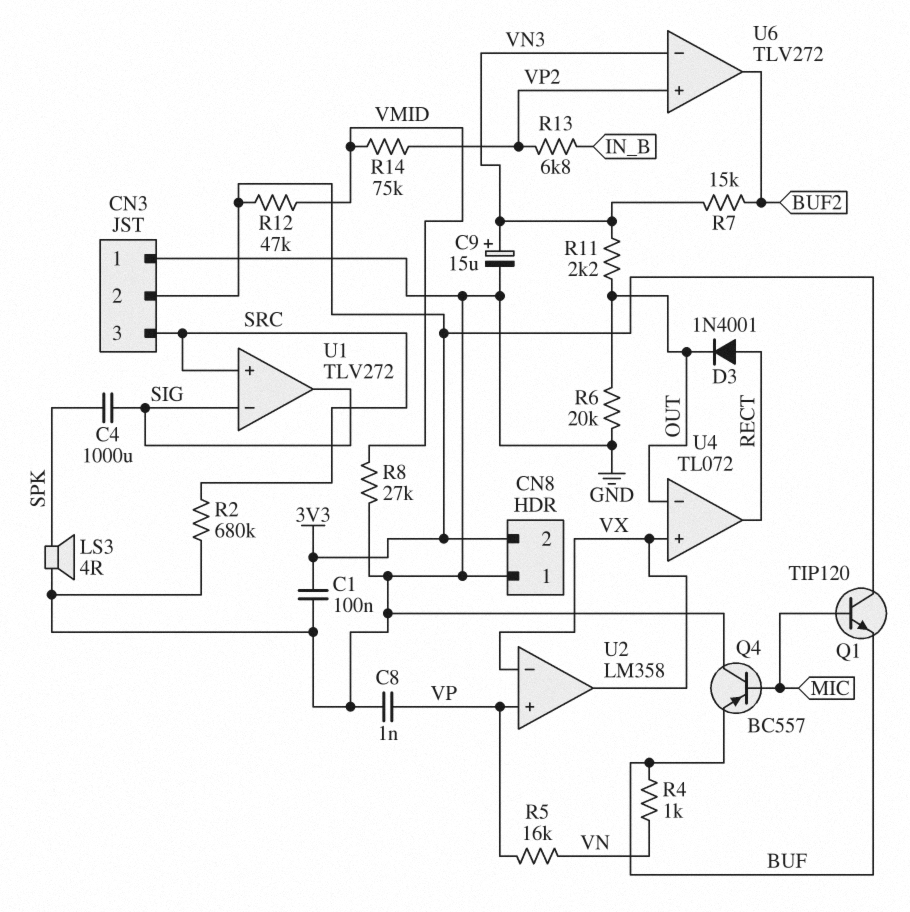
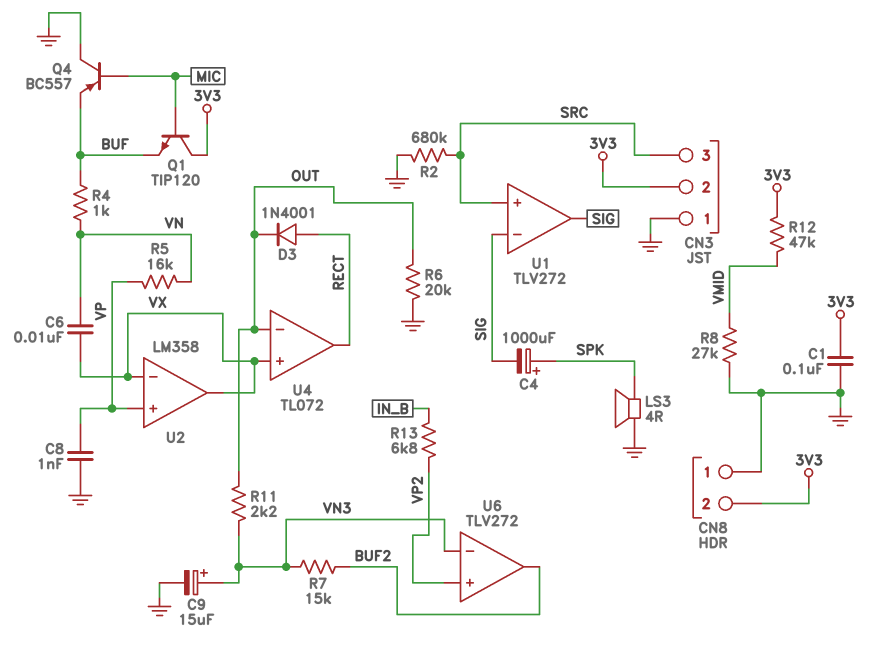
C4: 1000uF (SIG, SPK) -> 1000uF (plus SPK, minus SIG)
C6: none -> 10nF (VN, VX)
R14: 75k (VMID, VP2) -> none

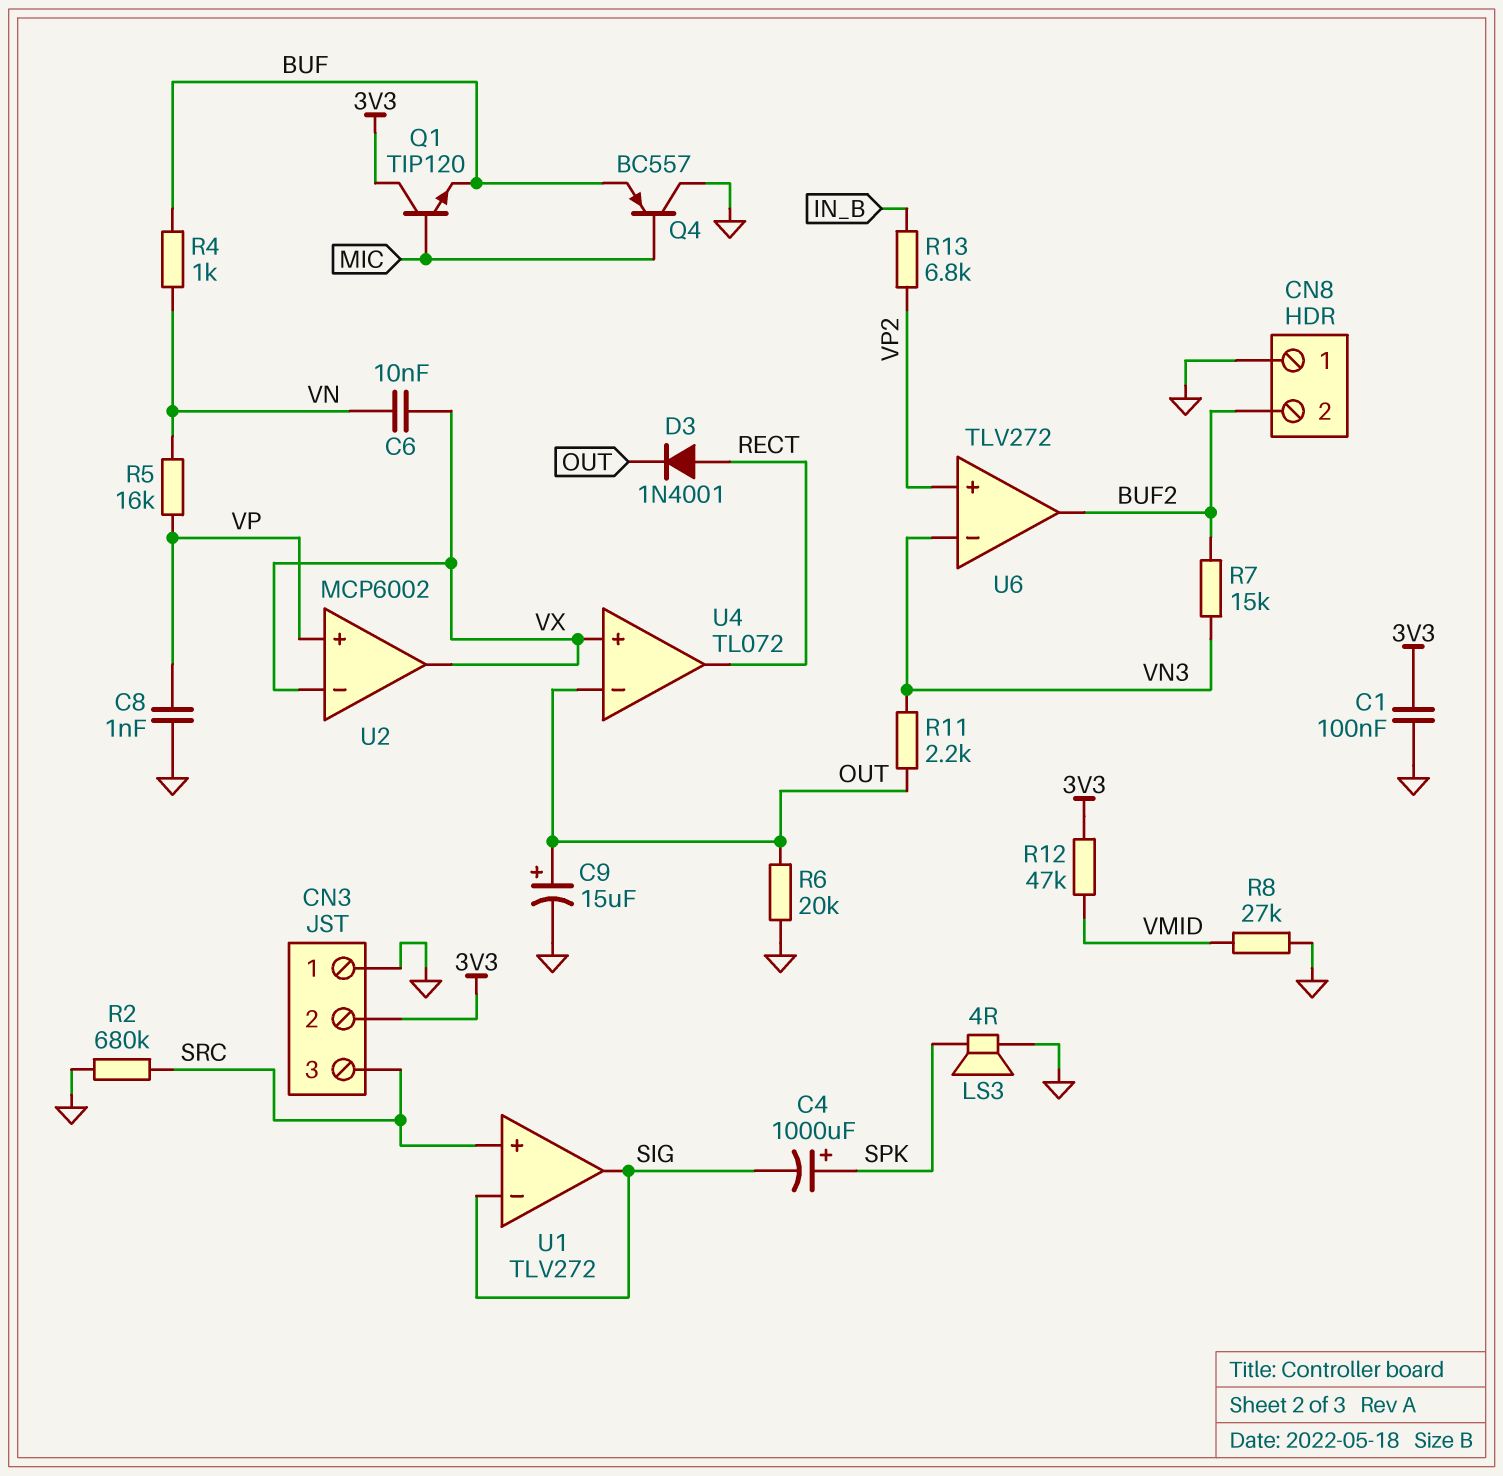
C9: 15uF (plus VN3, minus GND) -> 15uF (plus OUT, minus GND)
CN8 pin 2: 3V3 -> BUF2
U2: LM358 -> MCP6002

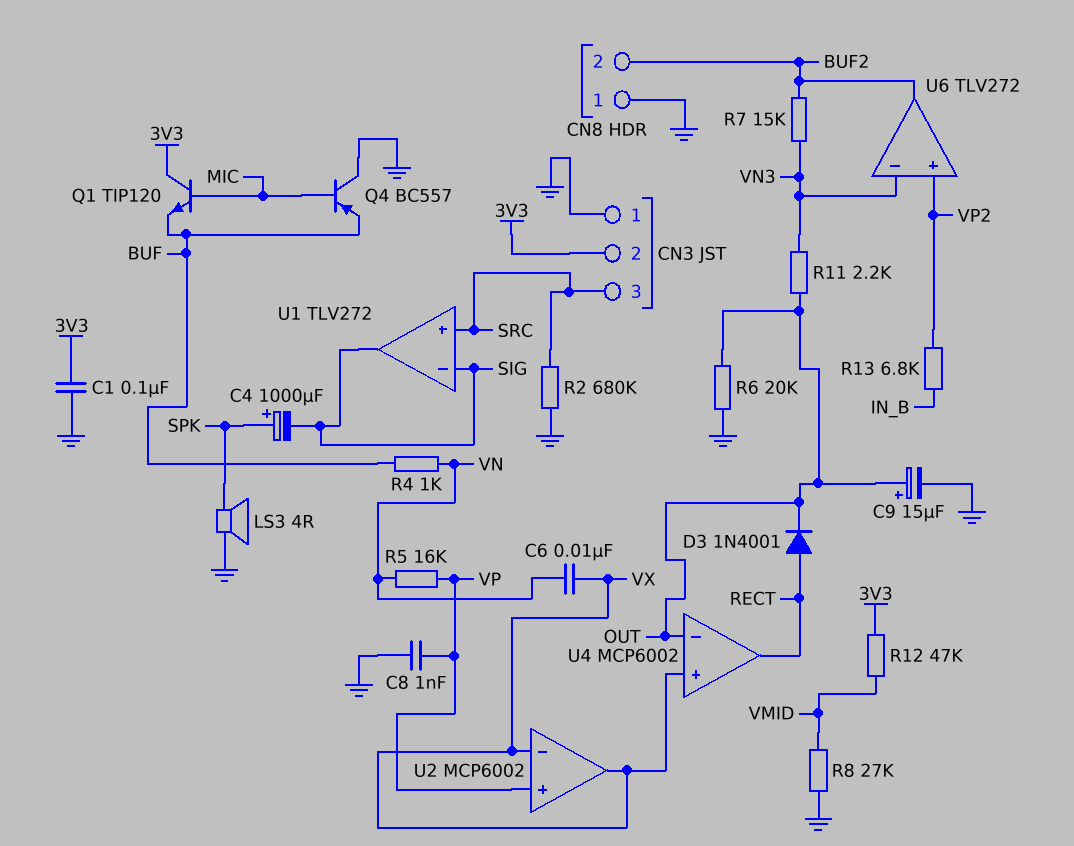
U4: TL072 -> MCP6002

